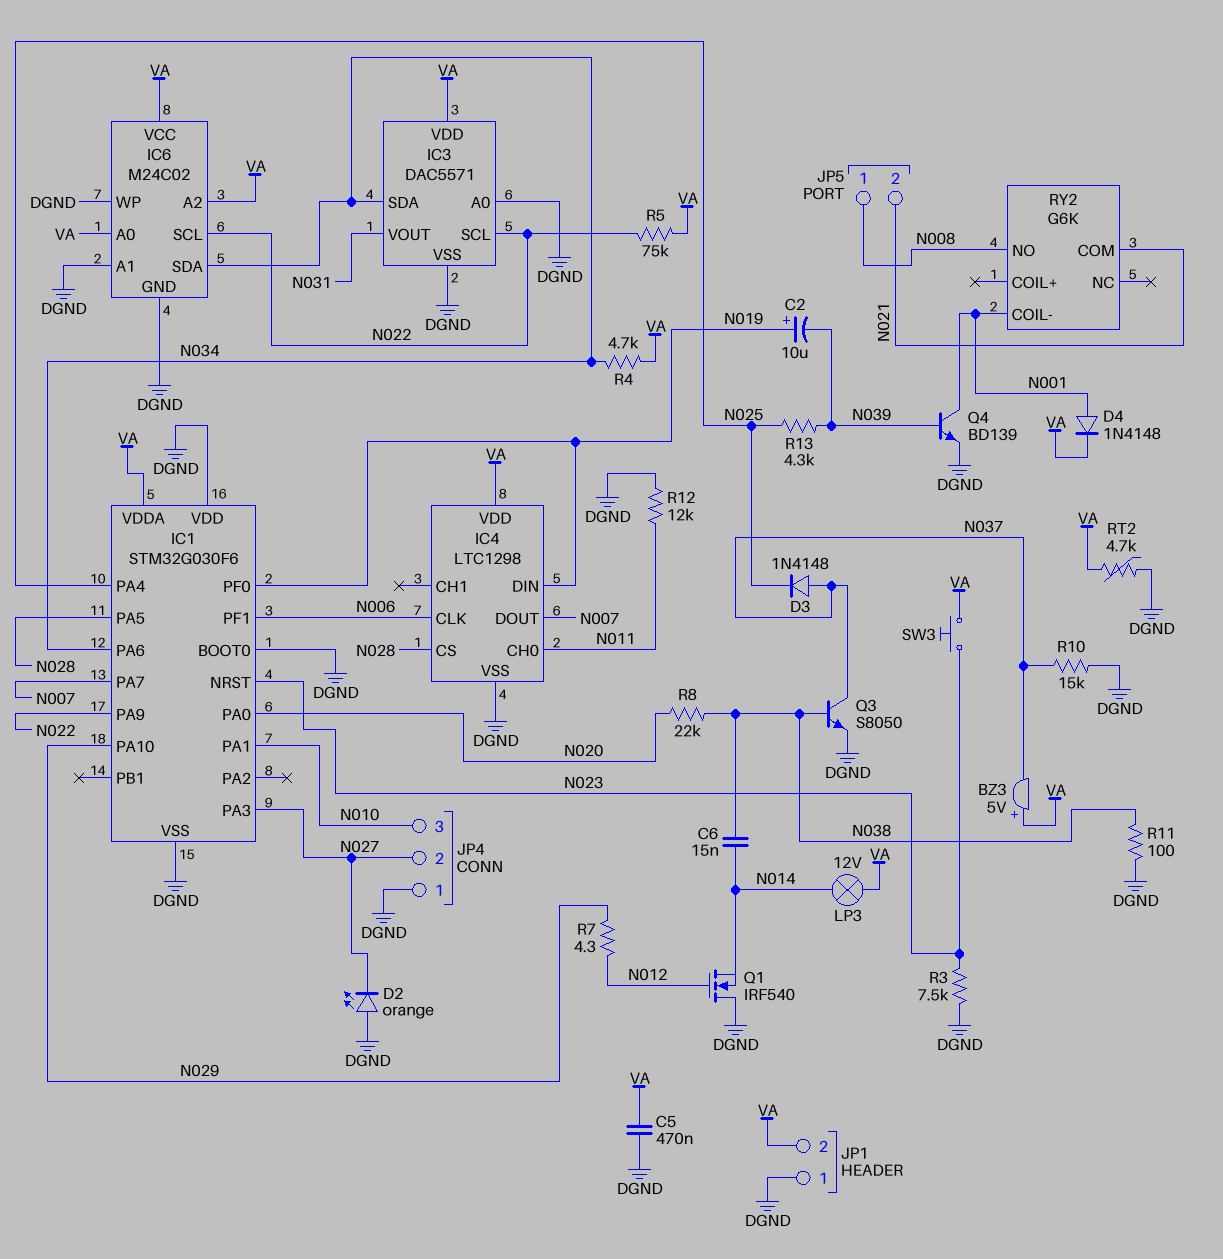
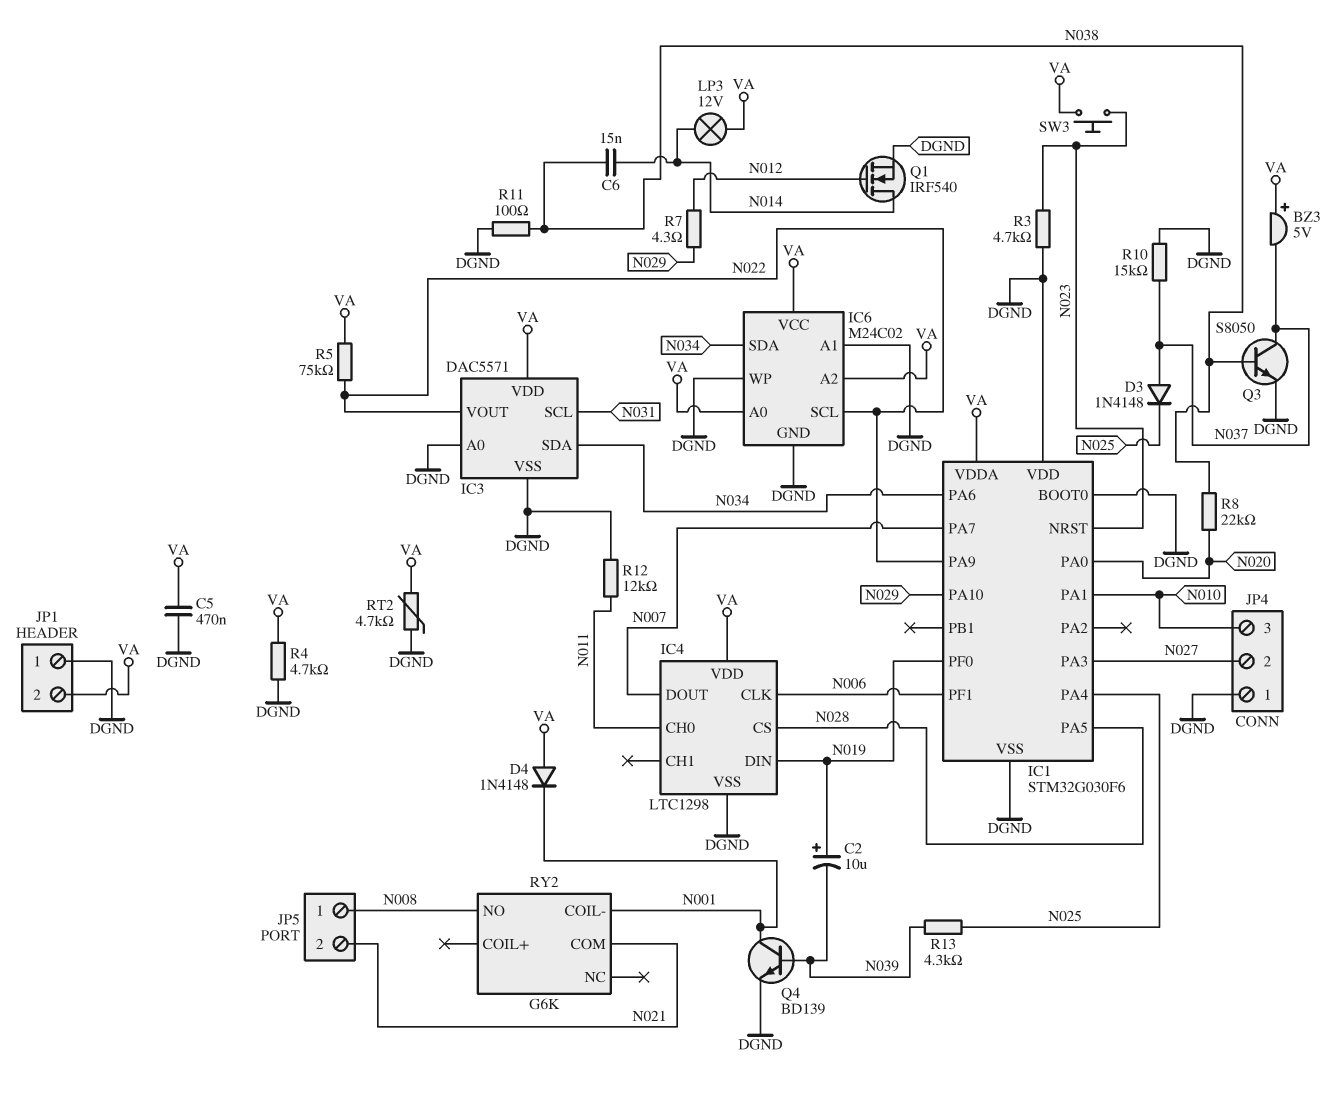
D2: LED orange (A DGND, K N027) -> none
D4: diode 1N4148 (A N001, K VA) -> diode 1N4148 (A VA, K N001)
IC3 pin SCL: N022 -> N031
IC3 pin VOUT: N031 -> N022
Q1: NMOS IRF540 (G N012, D DGND, S N014) -> NMOS IRF540 (G N012, D N014, S DGND)
R3: 7.5k (DGND, N023) -> 4.7k (DGND, N023)
R4: 4.7k (N034, VA) -> 4.7k (DGND, VA)

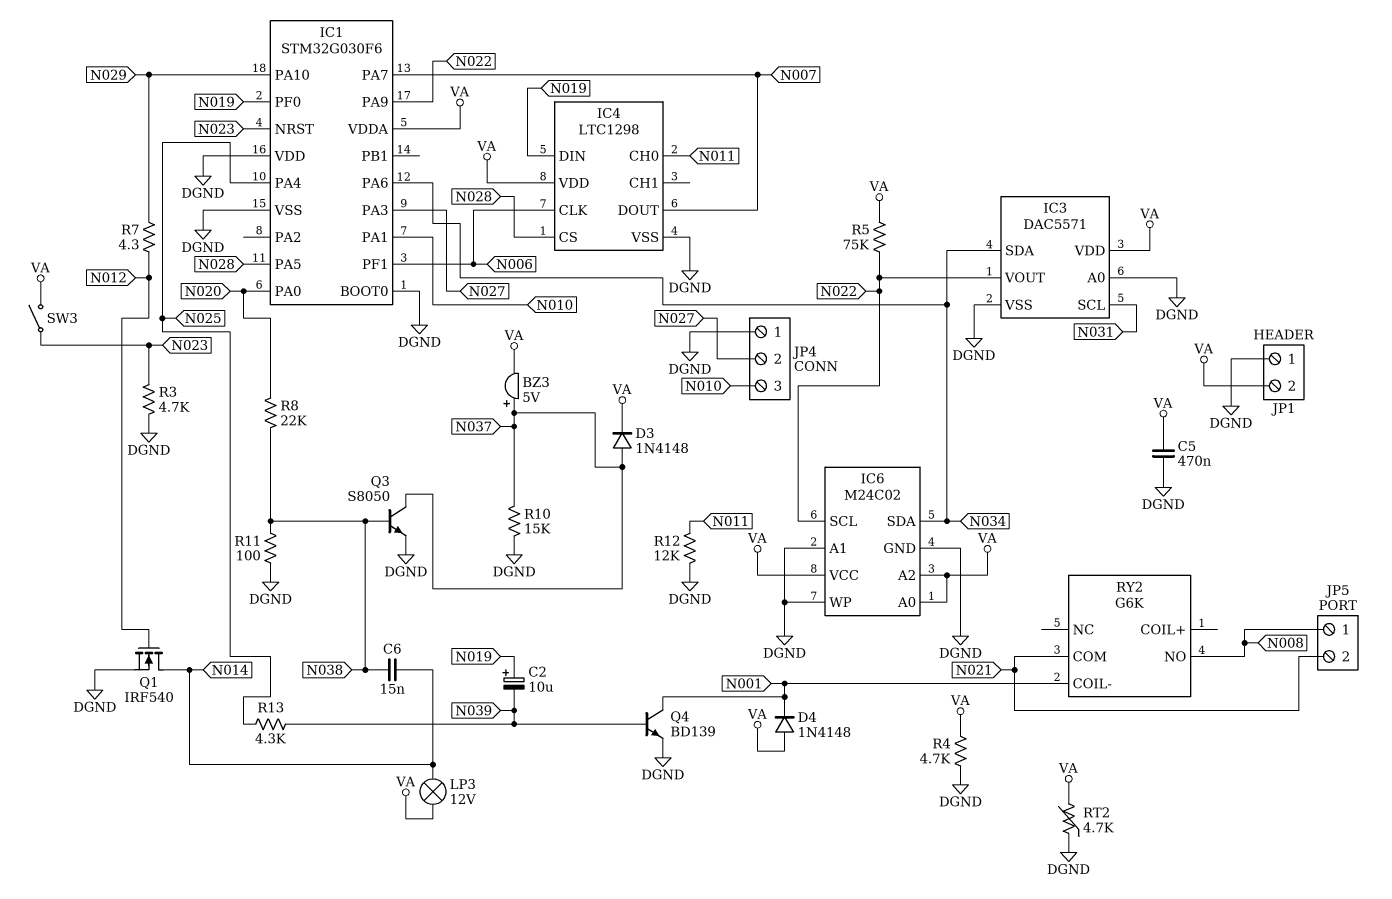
BZ3: buzzer 5V (plus VA, minus N037) -> buzzer 5V (plus N037, minus VA)
D3: diode 1N4148 (A N037, K N025) -> diode 1N4148 (A N037, K VA)
SW3: button (N023, VA) -> switch (N023, VA)

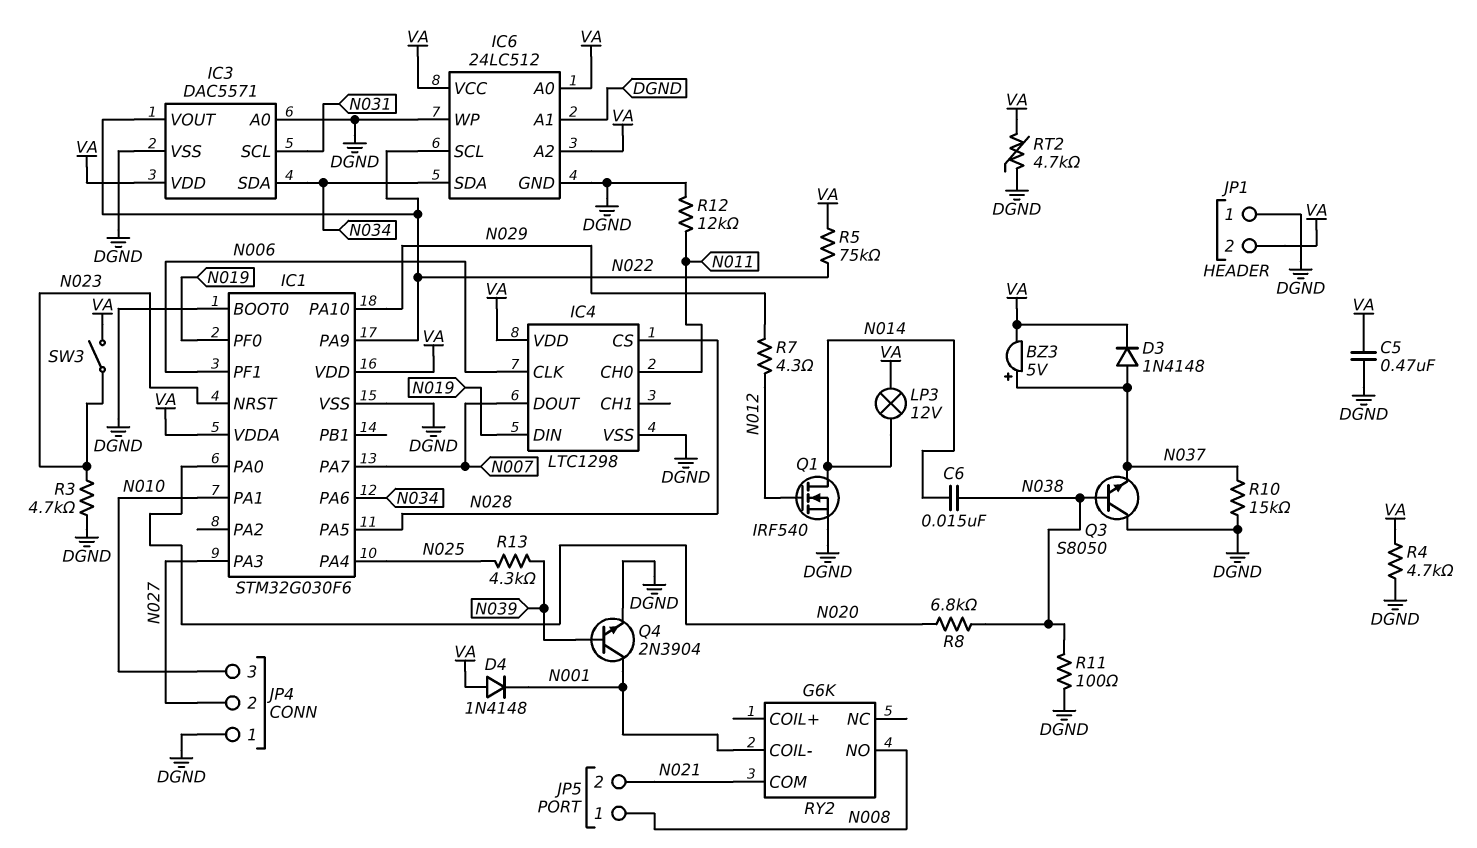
C2: 10uF (plus N019, minus N039) -> none
IC1 pin VDD: DGND -> VA
IC6: M24C02 -> 24LC512
Q3: NPN S8050 (B N038, C N037, E DGND) -> NPN S8050 (B N038, C DGND, E N037)
Q4: NPN BD139 (B N039, C N001, E DGND) -> NPN 2N3904 (B N039, C N001, E DGND)
R8: 22k (N020, N038) -> 6.8k (N020, N038)

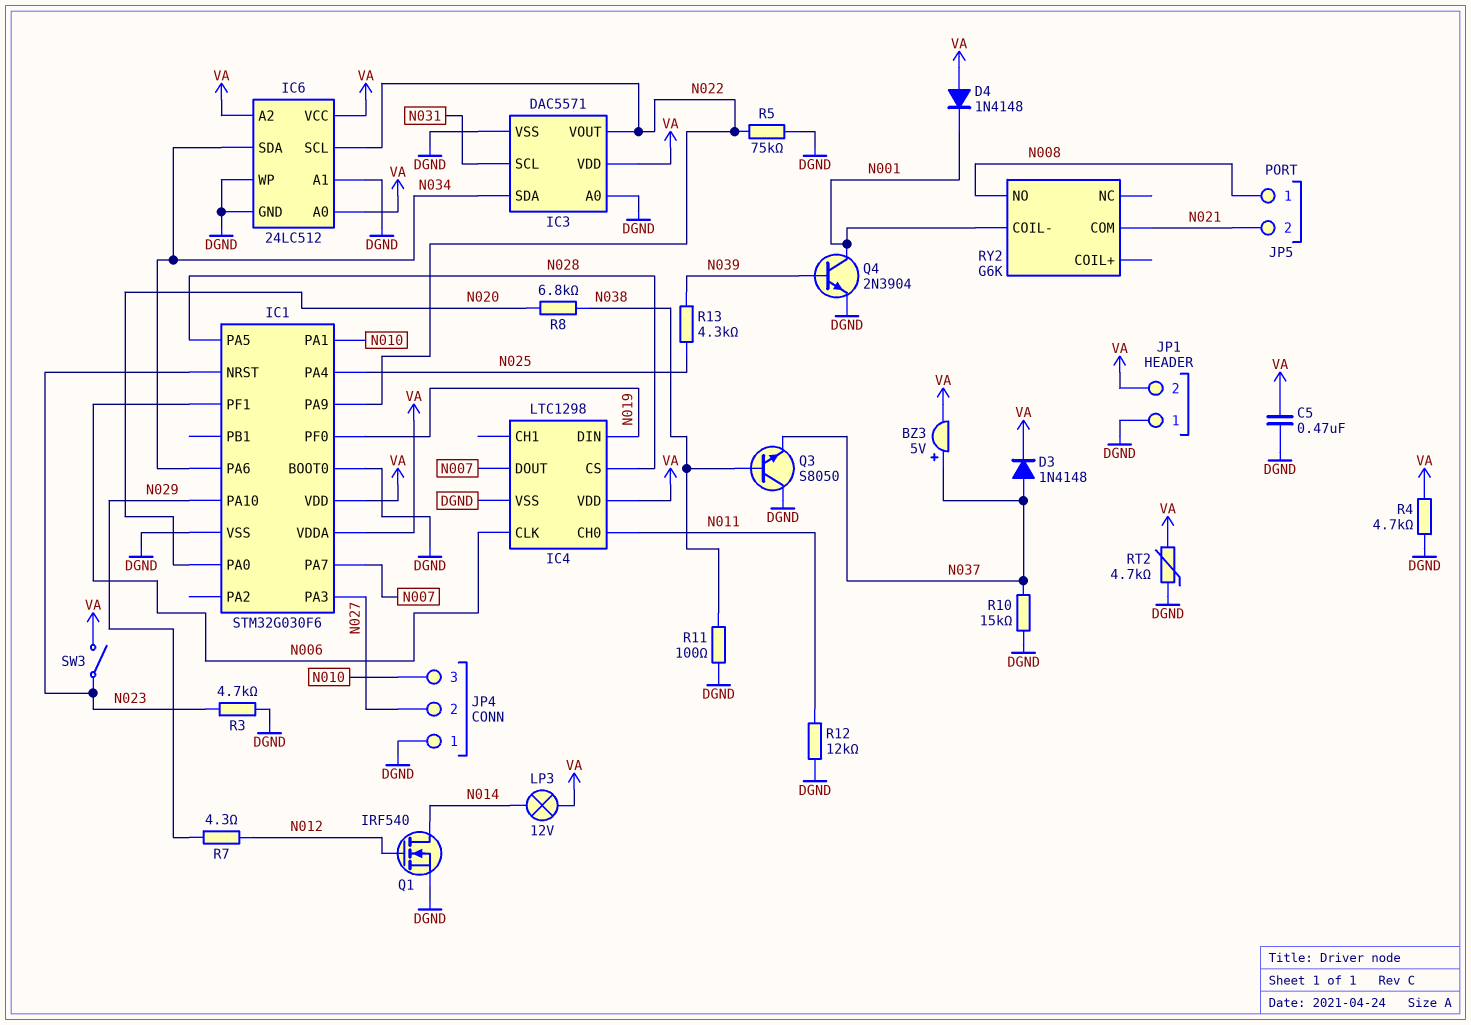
C6: 15nF (N014, N038) -> none
R5: 75k (N022, VA) -> 75k (DGND, N022)

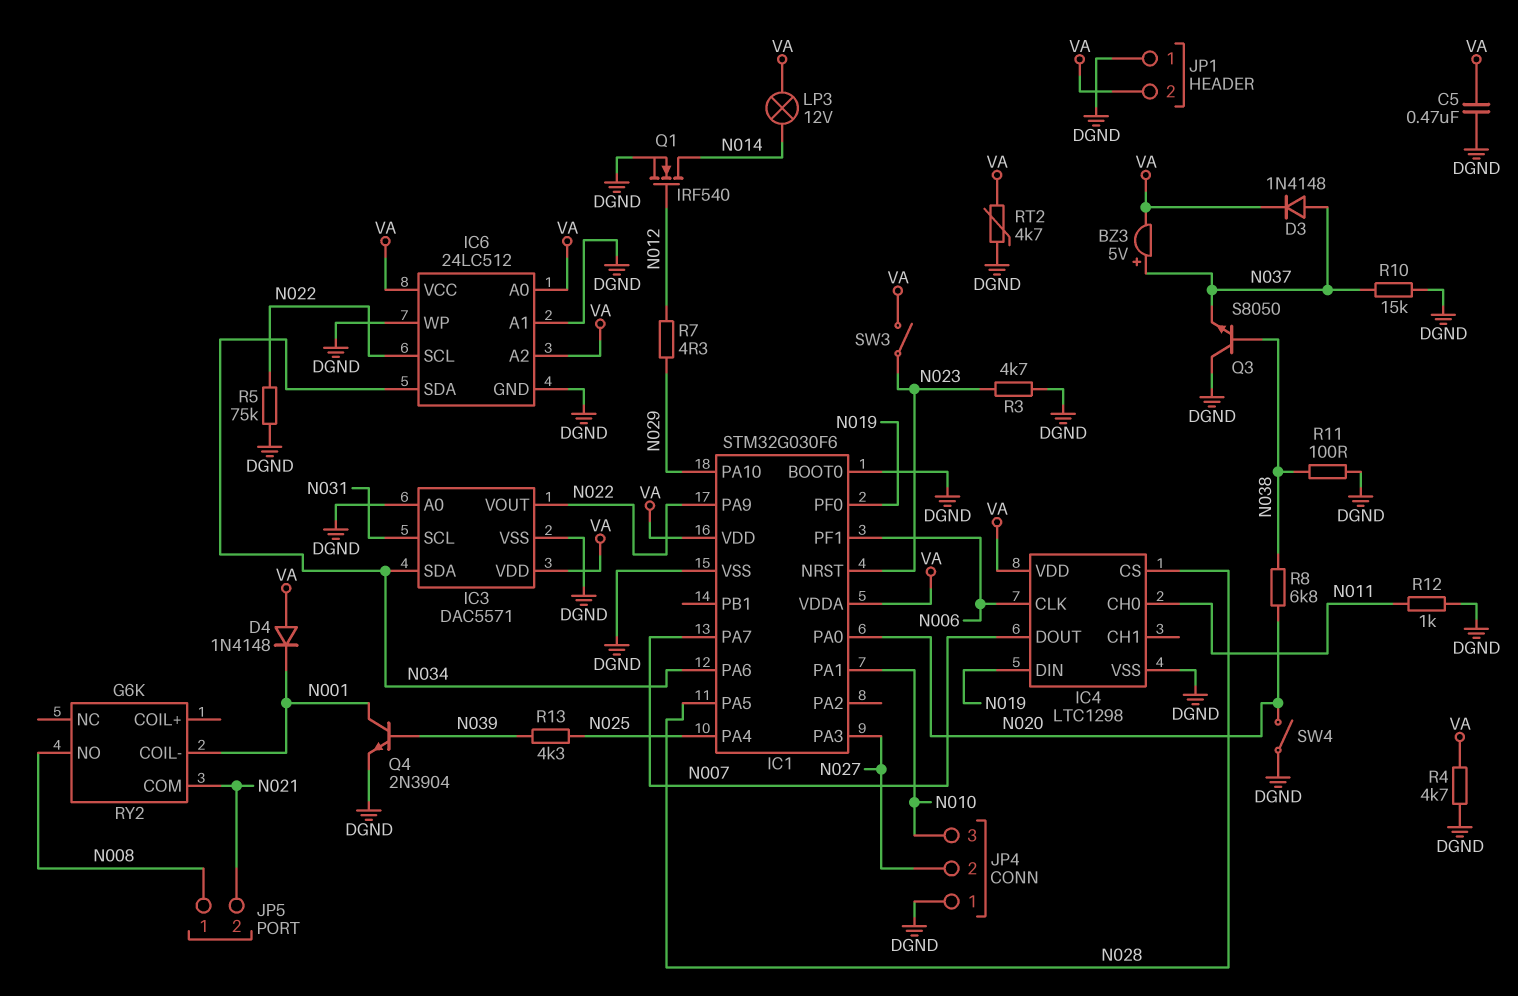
R12: 12k (DGND, N011) -> 1k (DGND, N011)
SW4: none -> switch (DGND, N020)

